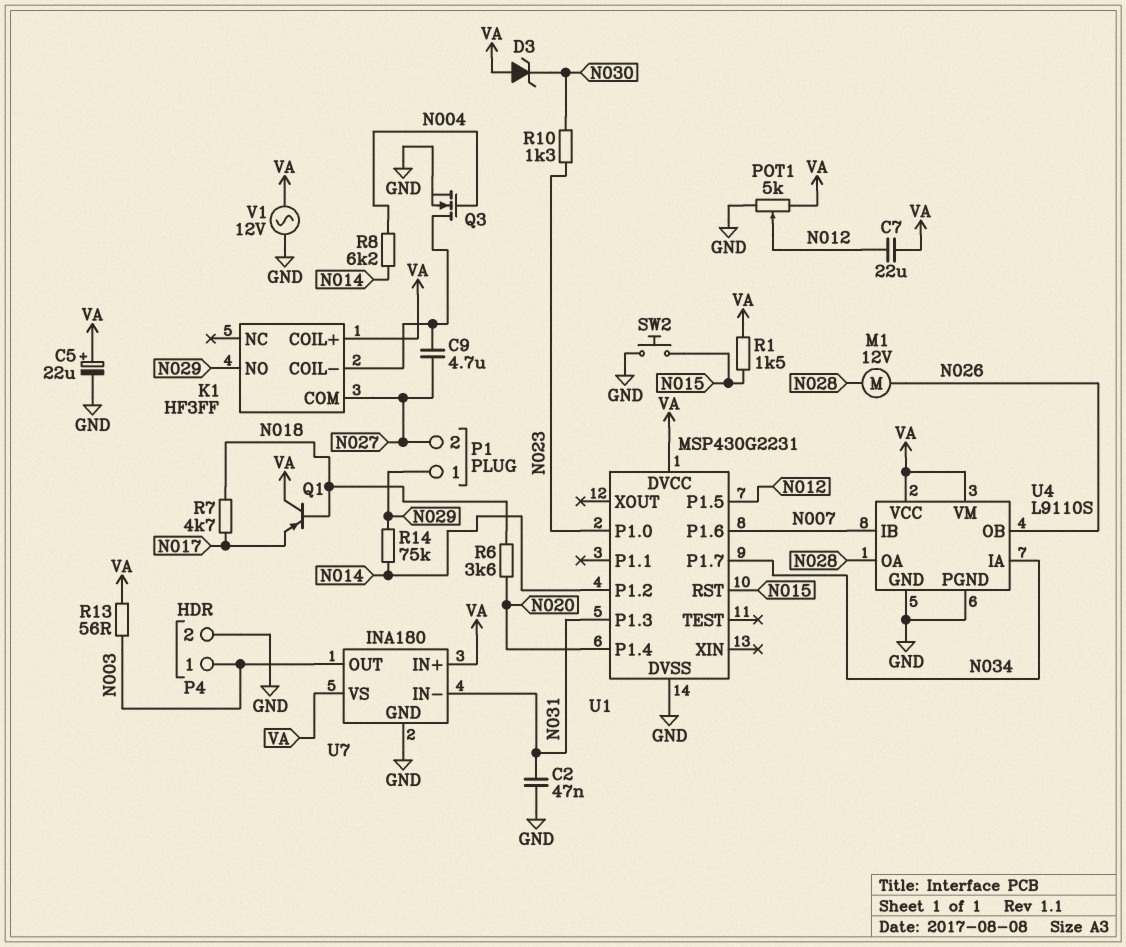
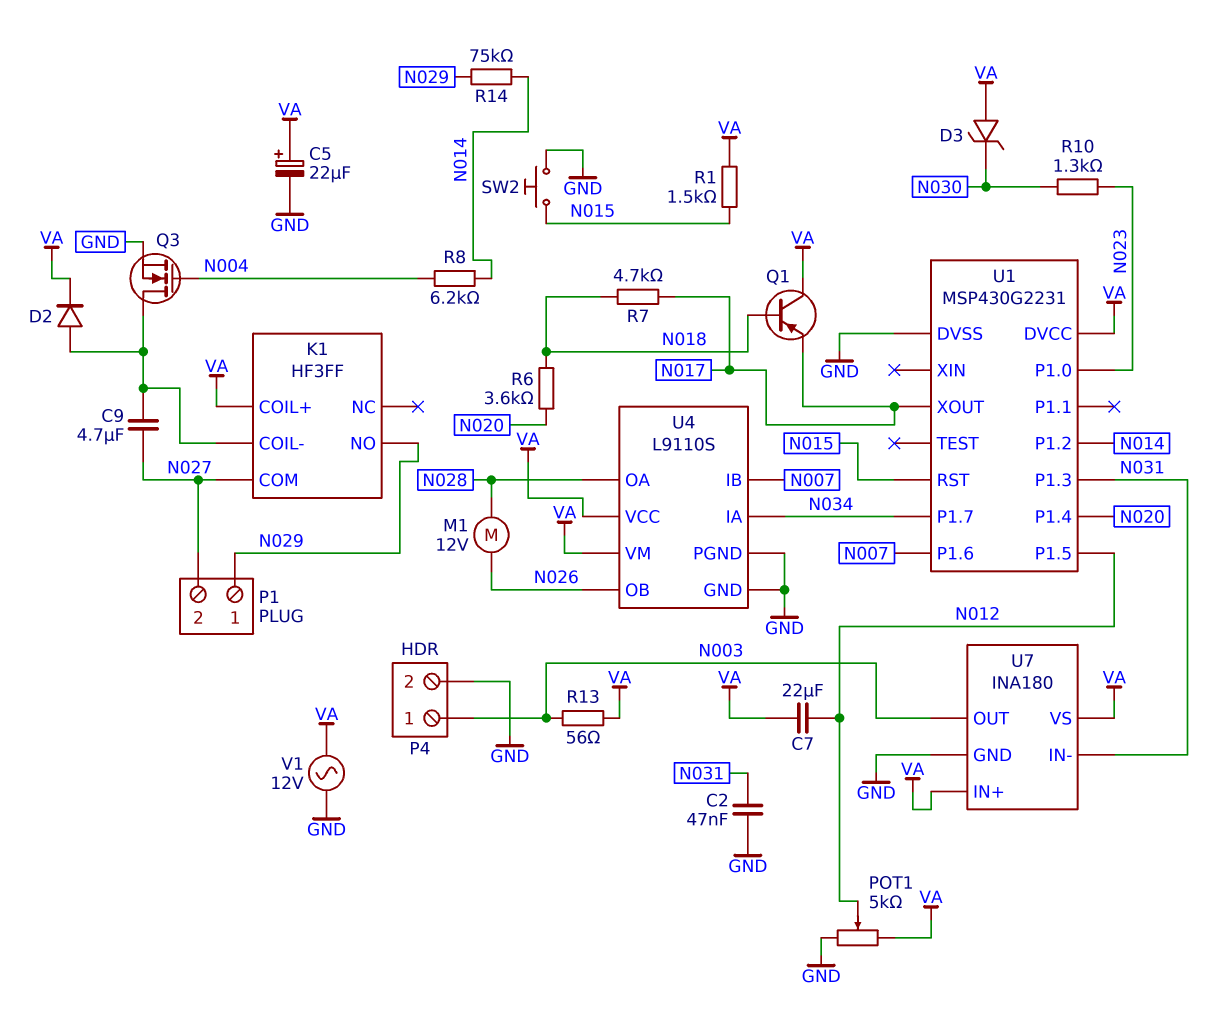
D2: none -> diode (A K1/COIL-, K VA)
U1 pin XOUT: none -> N017

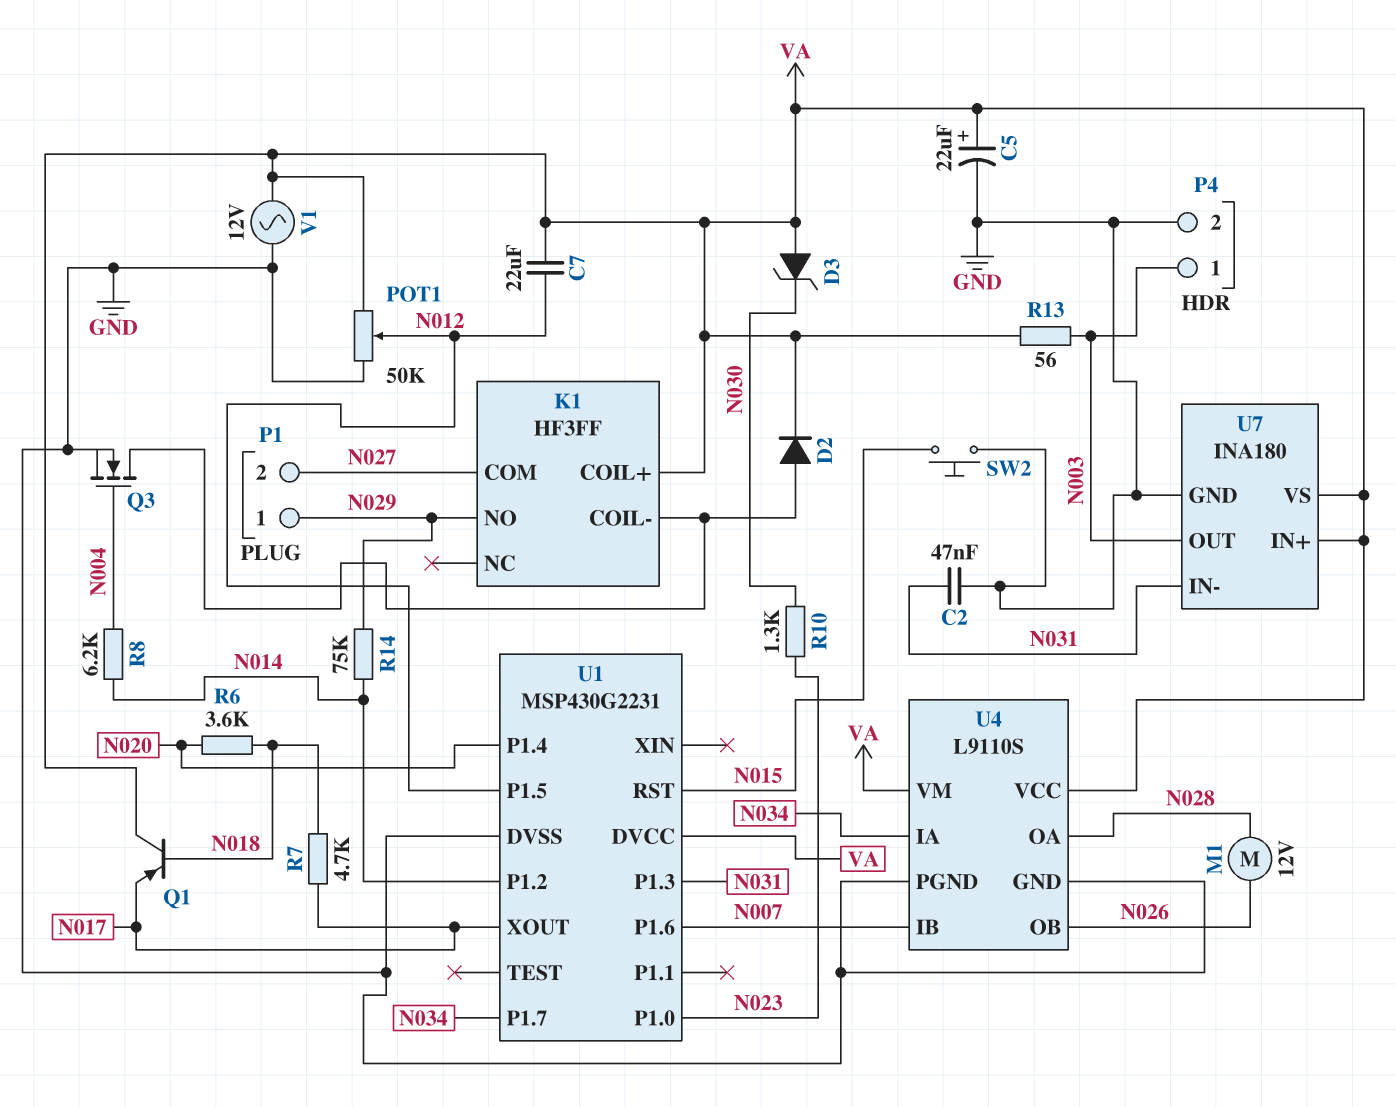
C9: 4.7uF (K1/COIL-, N027) -> none
POT1: 5k (GND, VA, wiper N012) -> 50k (GND, VA, wiper N012)
R1: 1.5k (N015, VA) -> none

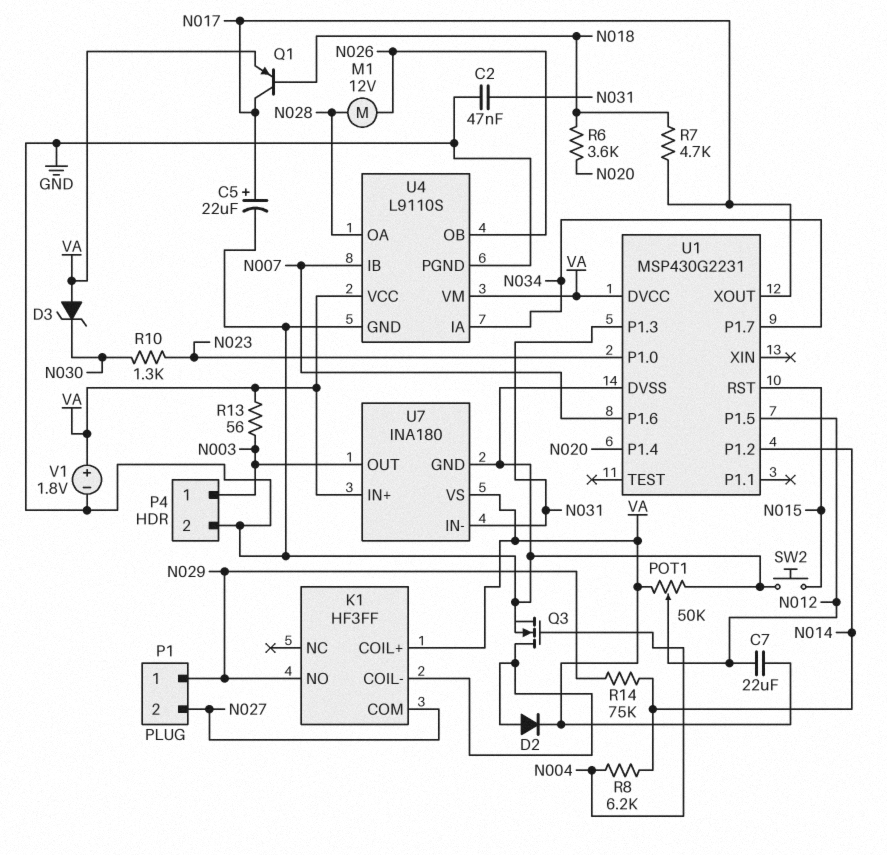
C5: 22uF (plus VA, minus GND) -> 22uF (plus N017, minus GND)
Q1: PNP (B N018, C VA, E N017) -> PNP (B N018, C N017, E VA)
V1: AC 12V (GND, VA) -> 1.8V (plus VA, minus GND)

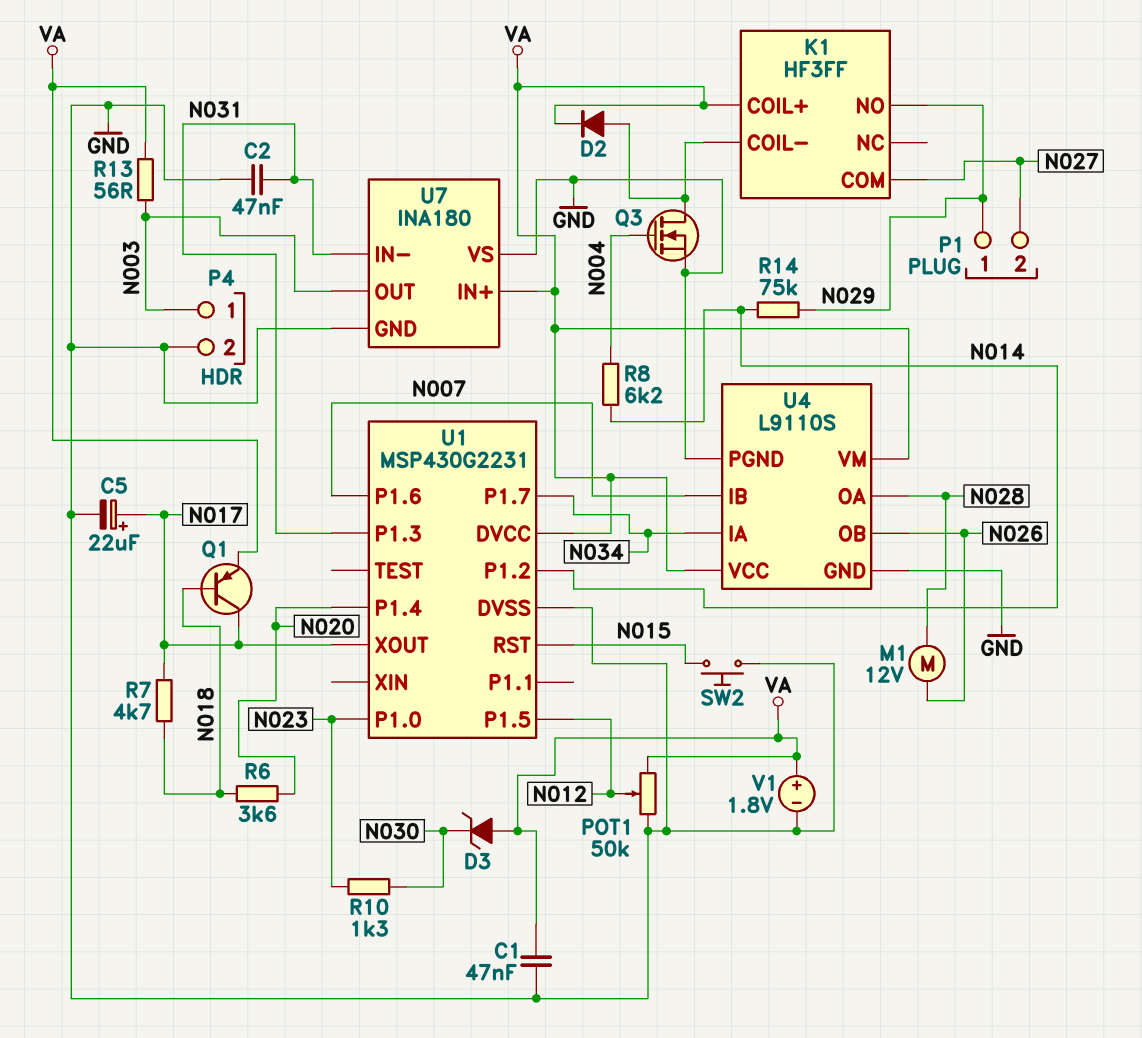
C1: none -> 47nF (GND, VA)
C7: 22uF (N012, VA) -> none
U7 pin VS: VA -> GND

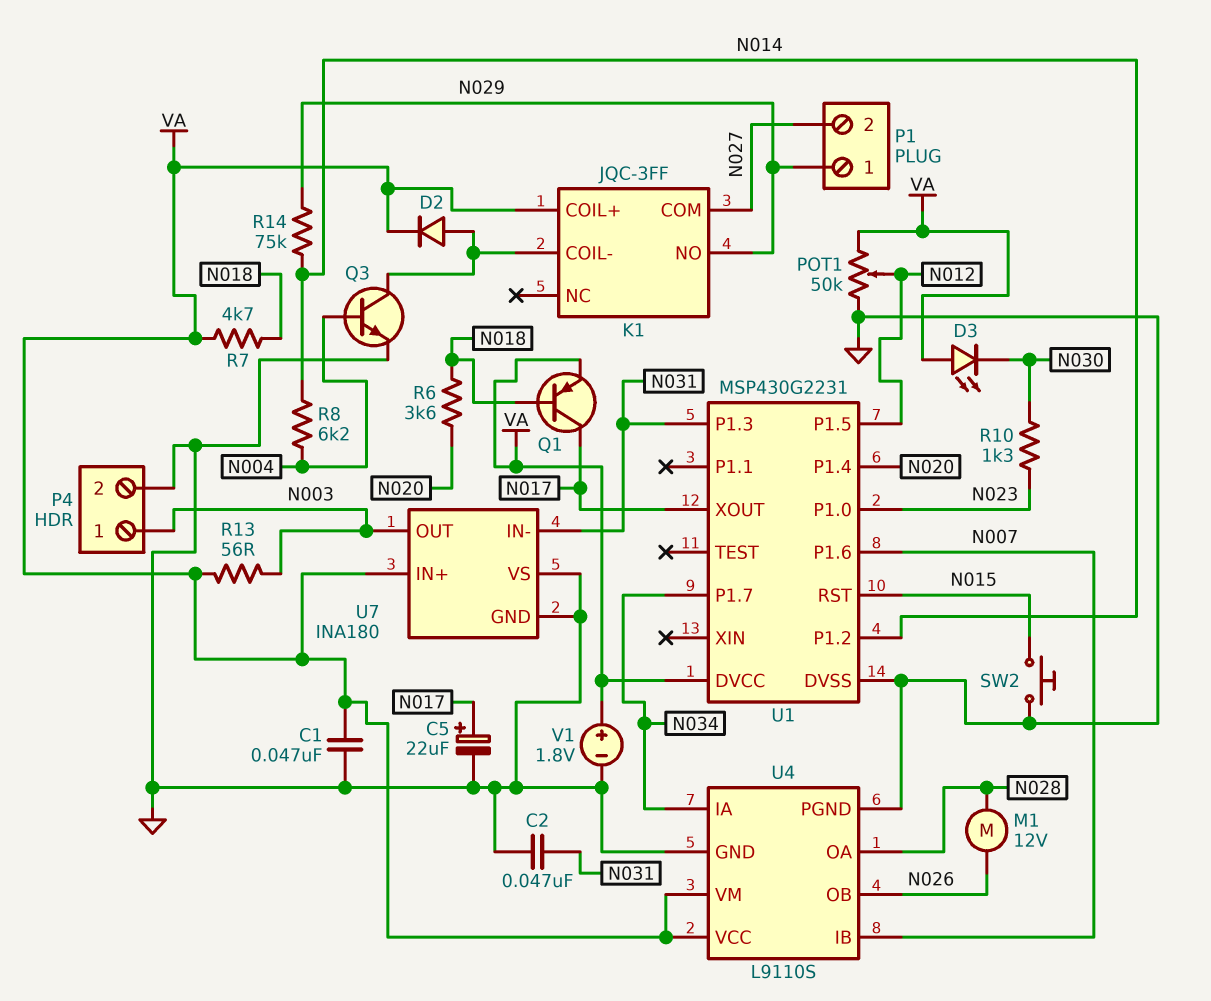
D3: zener (A VA, K N030) -> LED (A VA, K N030)
K1: HF3FF -> JQC-3FF
Q3: NMOS (G N004, D K1/COIL-, S GND) -> NPN (B N004, C K1/COIL-, E GND)
R7: 4.7k (N017, N018) -> 4.7k (N018, VA)

